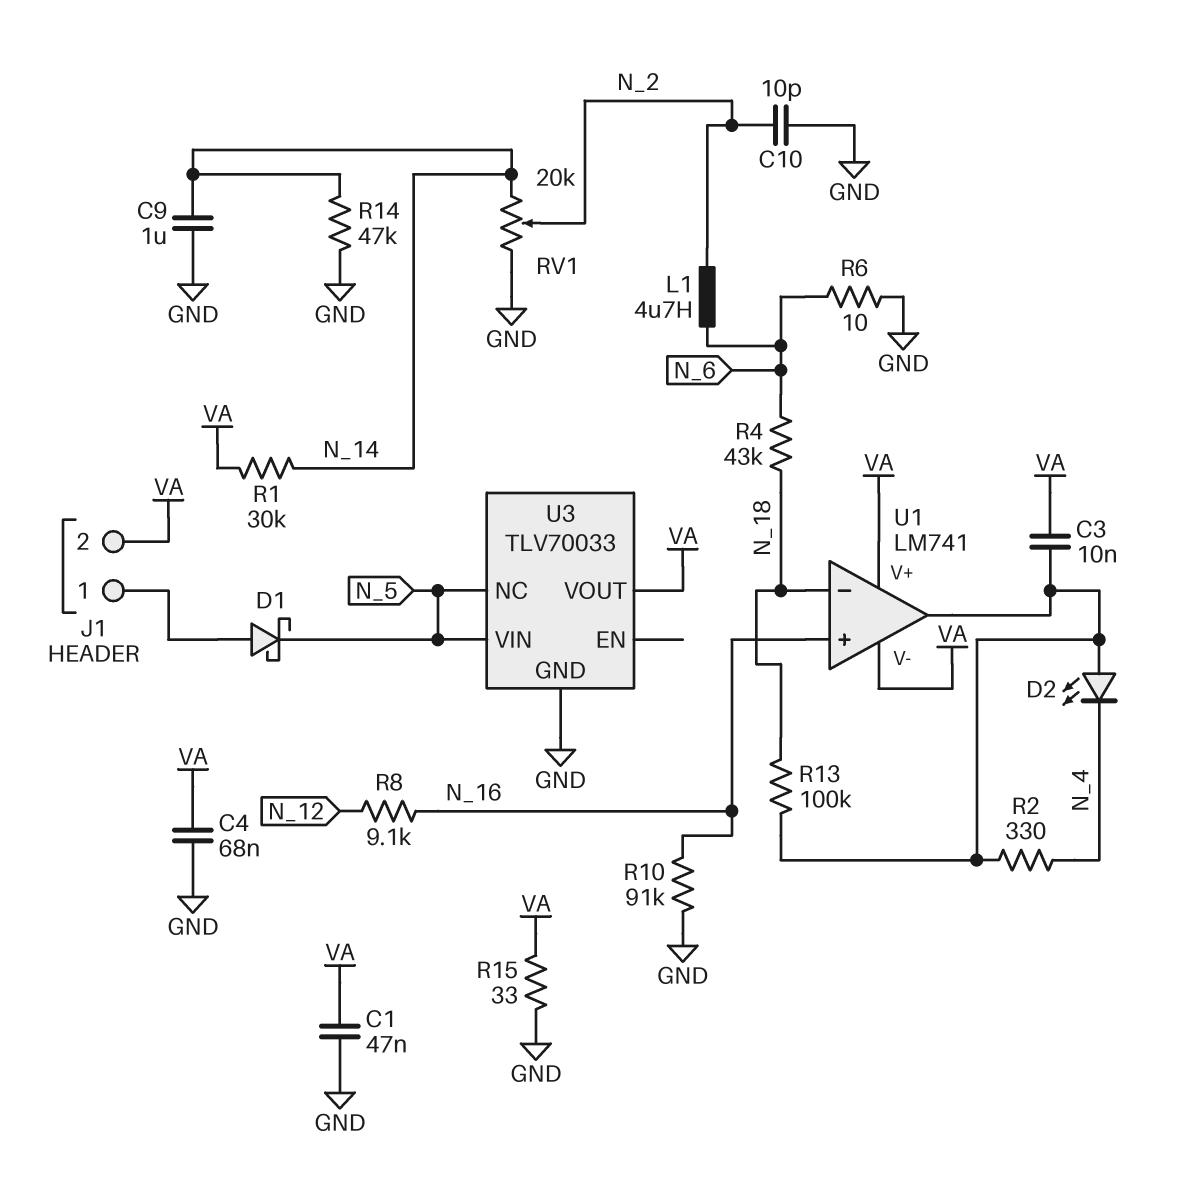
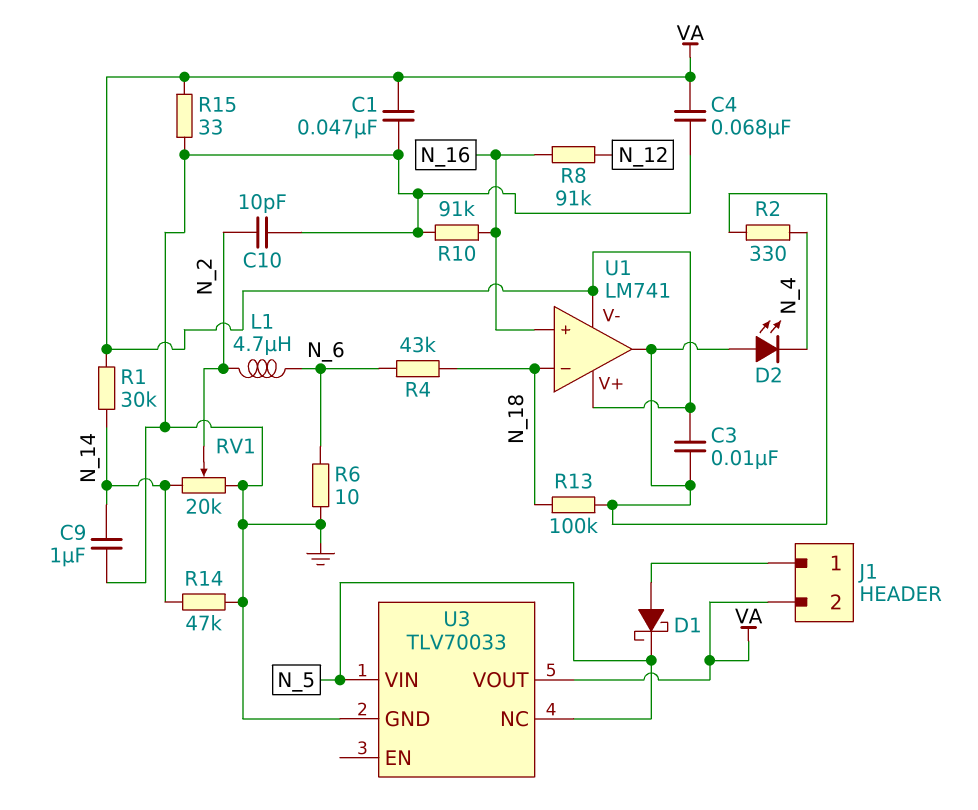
R8: 9.1k (N_12, N_16) -> 91k (N_12, N_16)

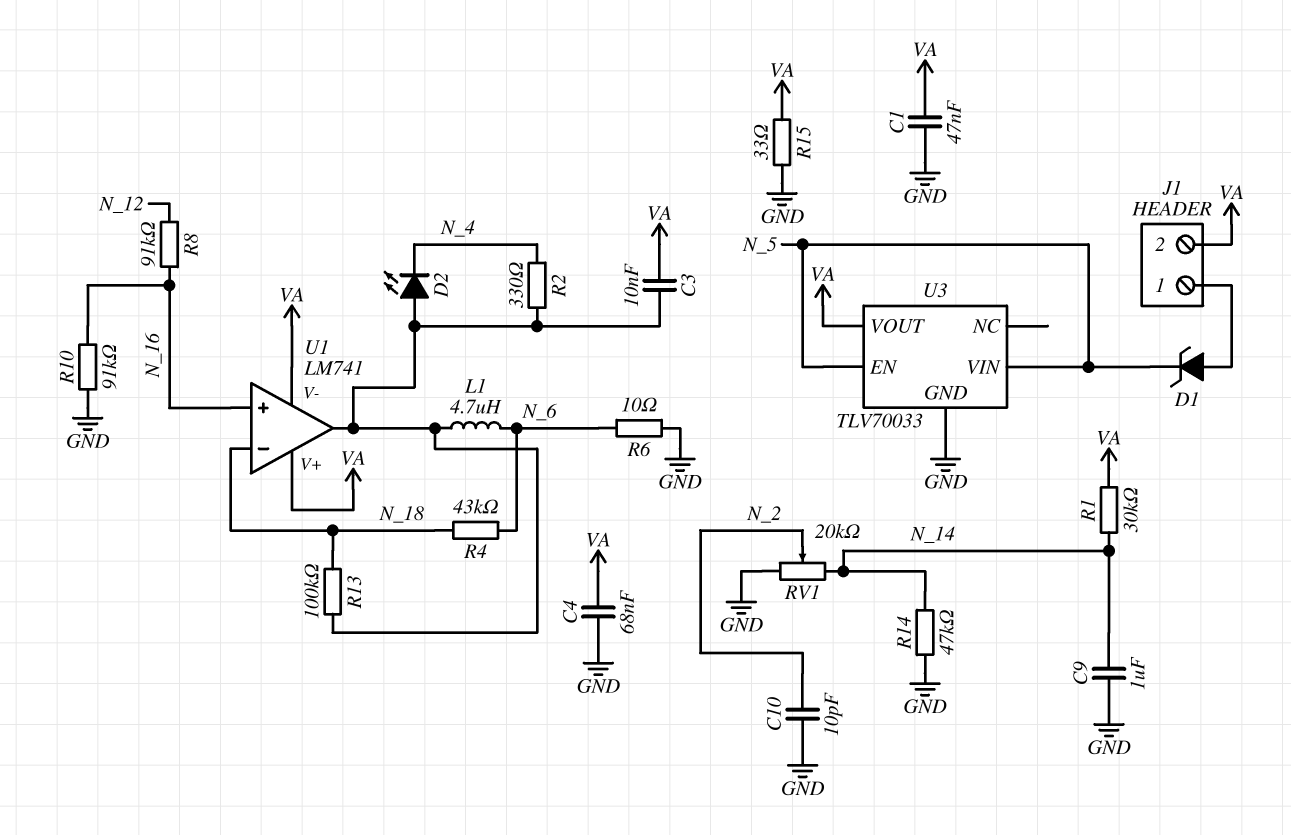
D1: schottky (A J1/1, K N_5) -> zener (A J1/1, K N_5)
L1: 4.7uH (N_2, N_6) -> 4.7uH (N_6, U1/out)
U3 pin EN: none -> N_5
U3 pin NC: N_5 -> none

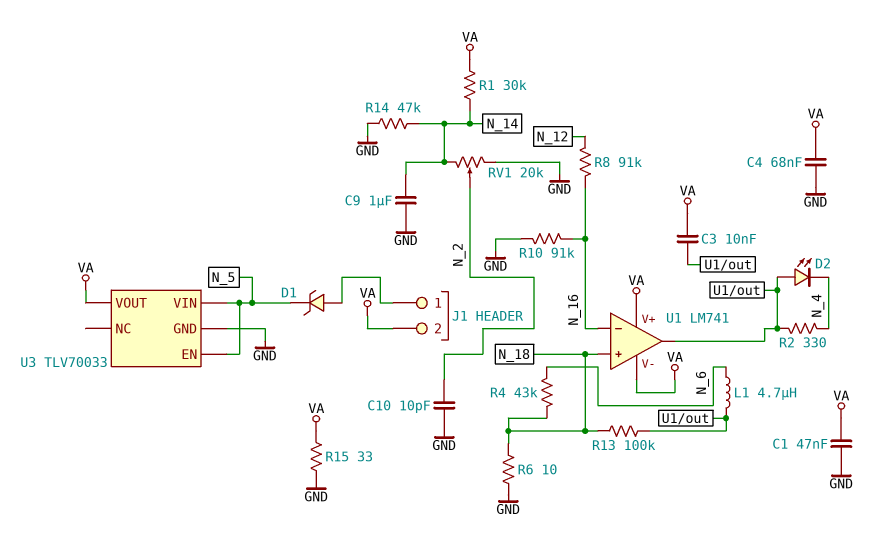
R6: 10 (GND, N_6) -> 10 (GND, N_18)
U1 pin in+: N_16 -> N_18
U1 pin in-: N_18 -> N_16

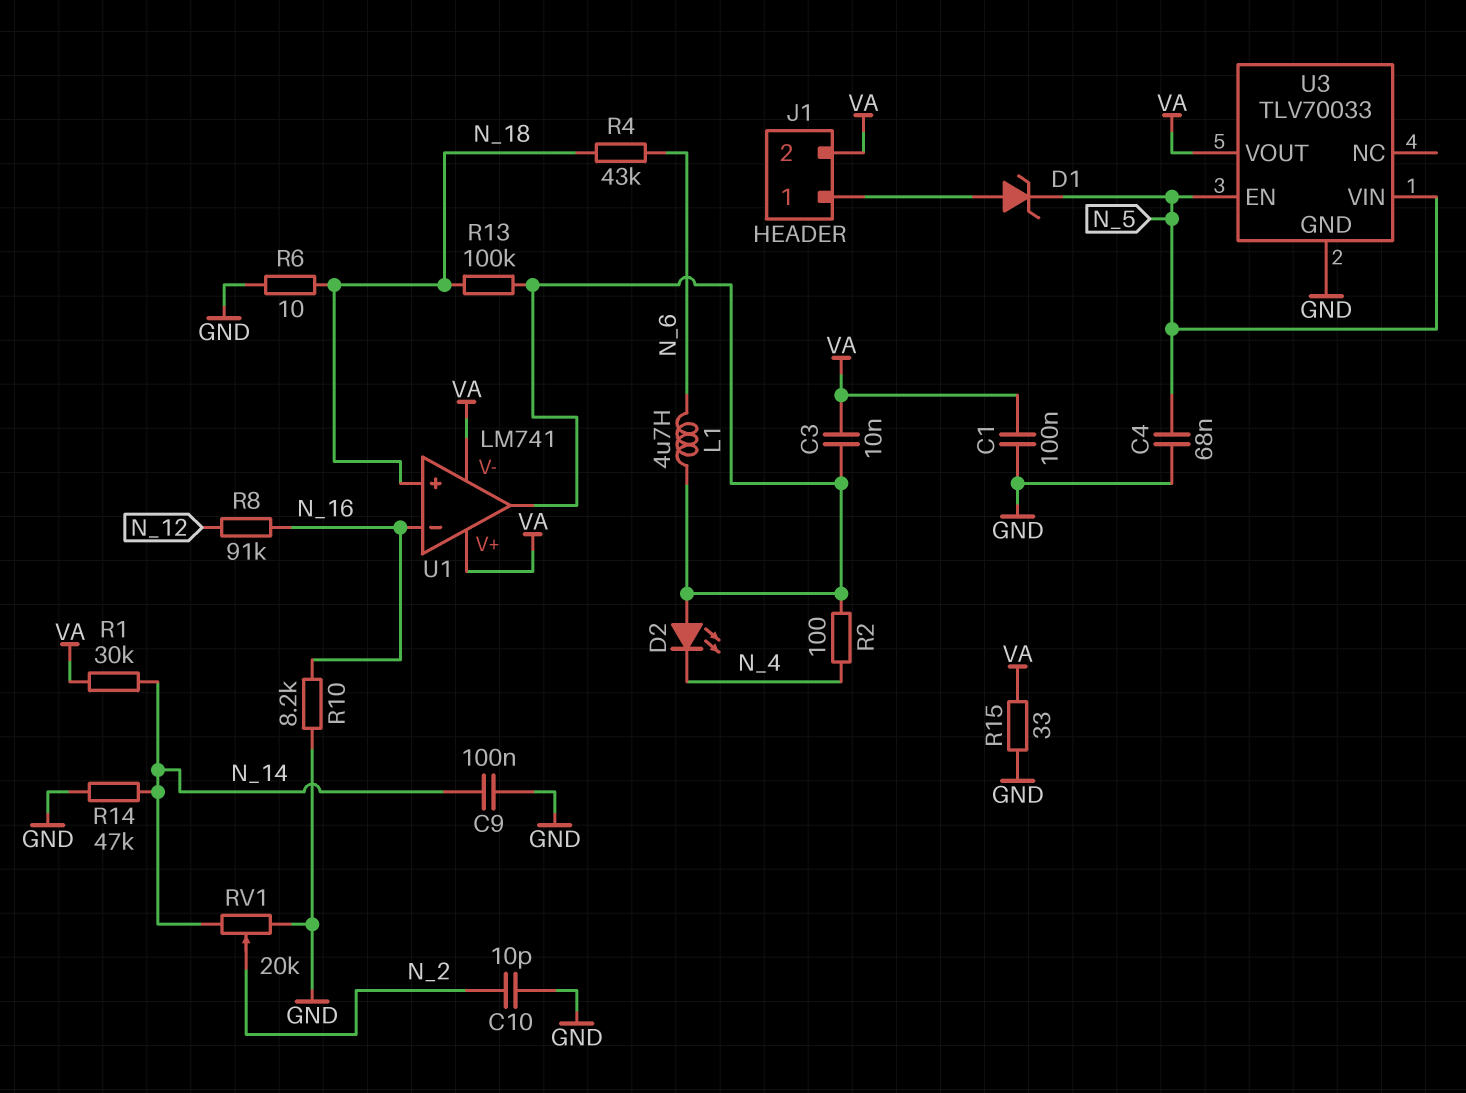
C1: 47nF (GND, VA) -> 100nF (GND, VA)
C4: 68nF (GND, VA) -> 68nF (GND, N_5)
C9: 1uF (GND, N_14) -> 100nF (GND, N_14)
R2: 330 (N_4, U1/out) -> 100 (N_4, U1/out)
R10: 91k (GND, N_16) -> 8.2k (GND, N_16)

